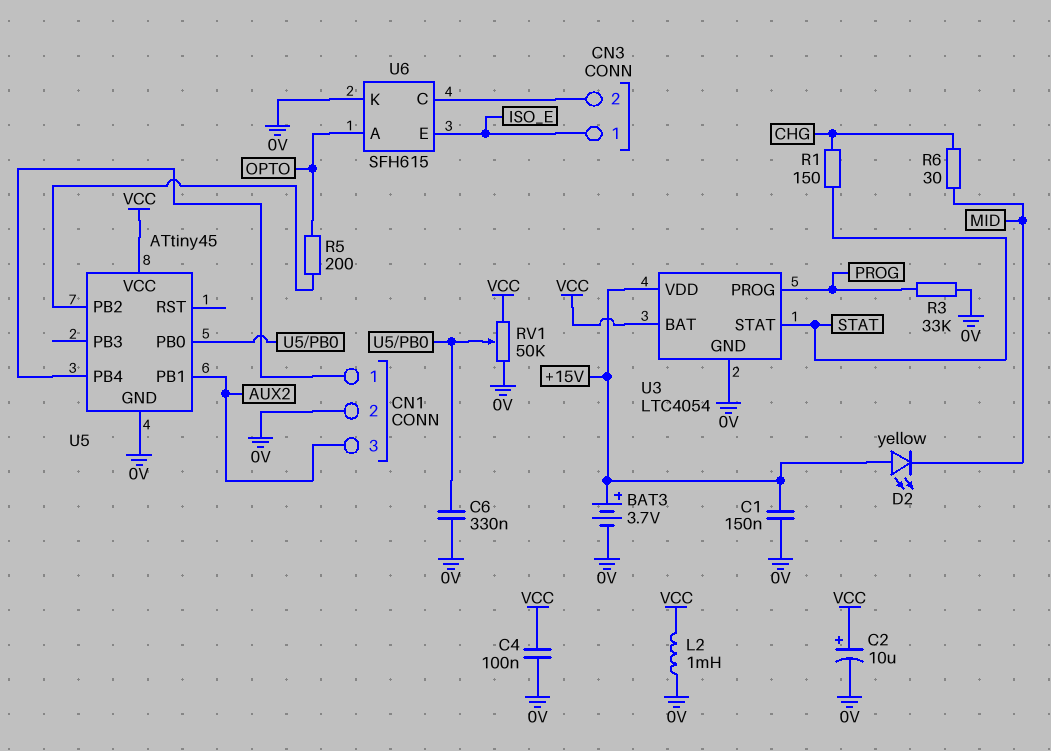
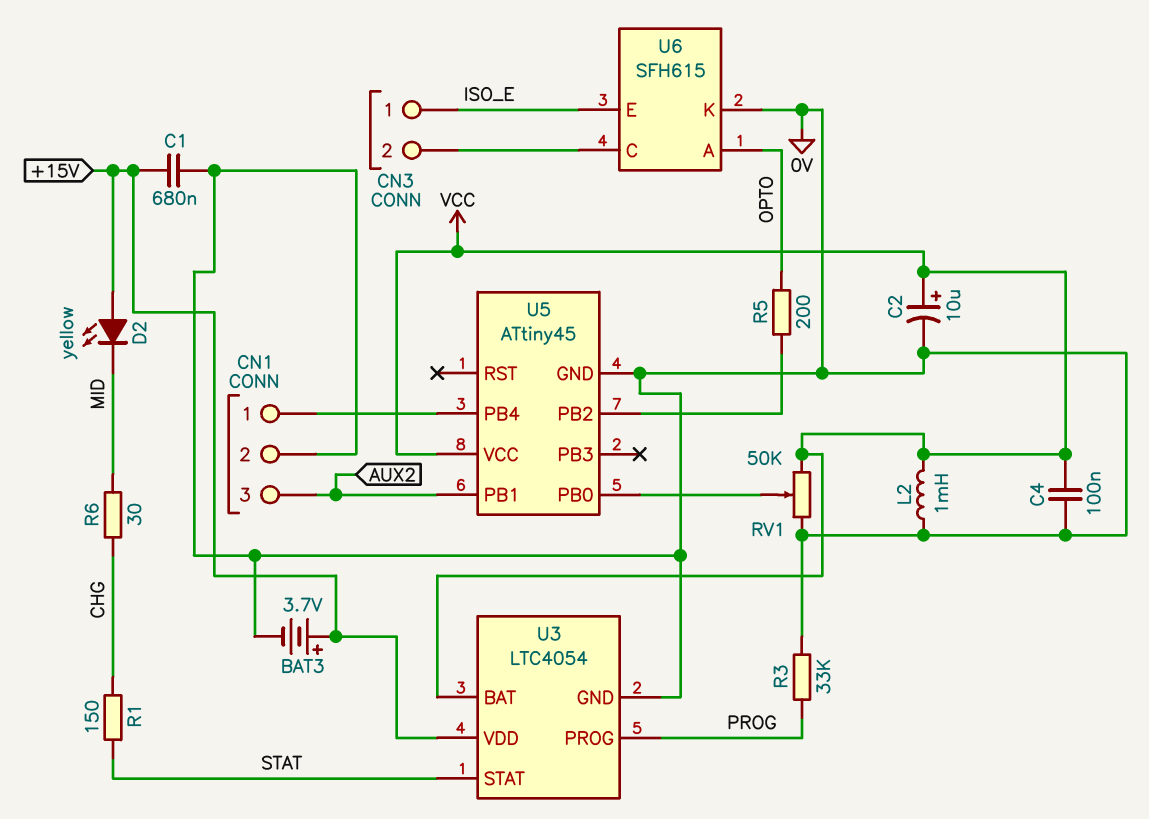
C1: 150nF (+15V, 0V) -> 680nF (+15V, 0V)
C6: 330nF (0V, U5/PB0) -> none

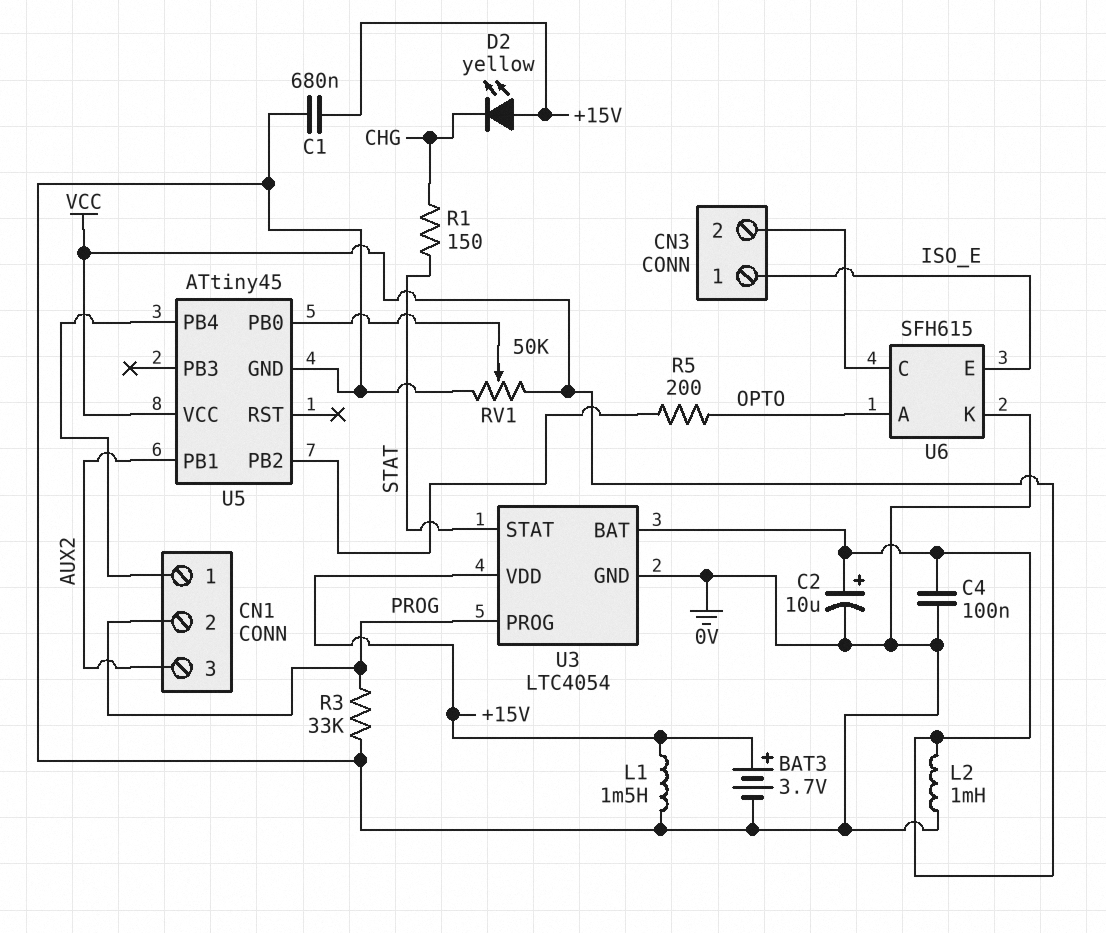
CN1 pin 2: 0V -> PROG
D2: LED yellow (A +15V, K MID) -> LED yellow (A +15V, K CHG)
L1: none -> 1.5mH (+15V, 0V)
R6: 30 (CHG, MID) -> none

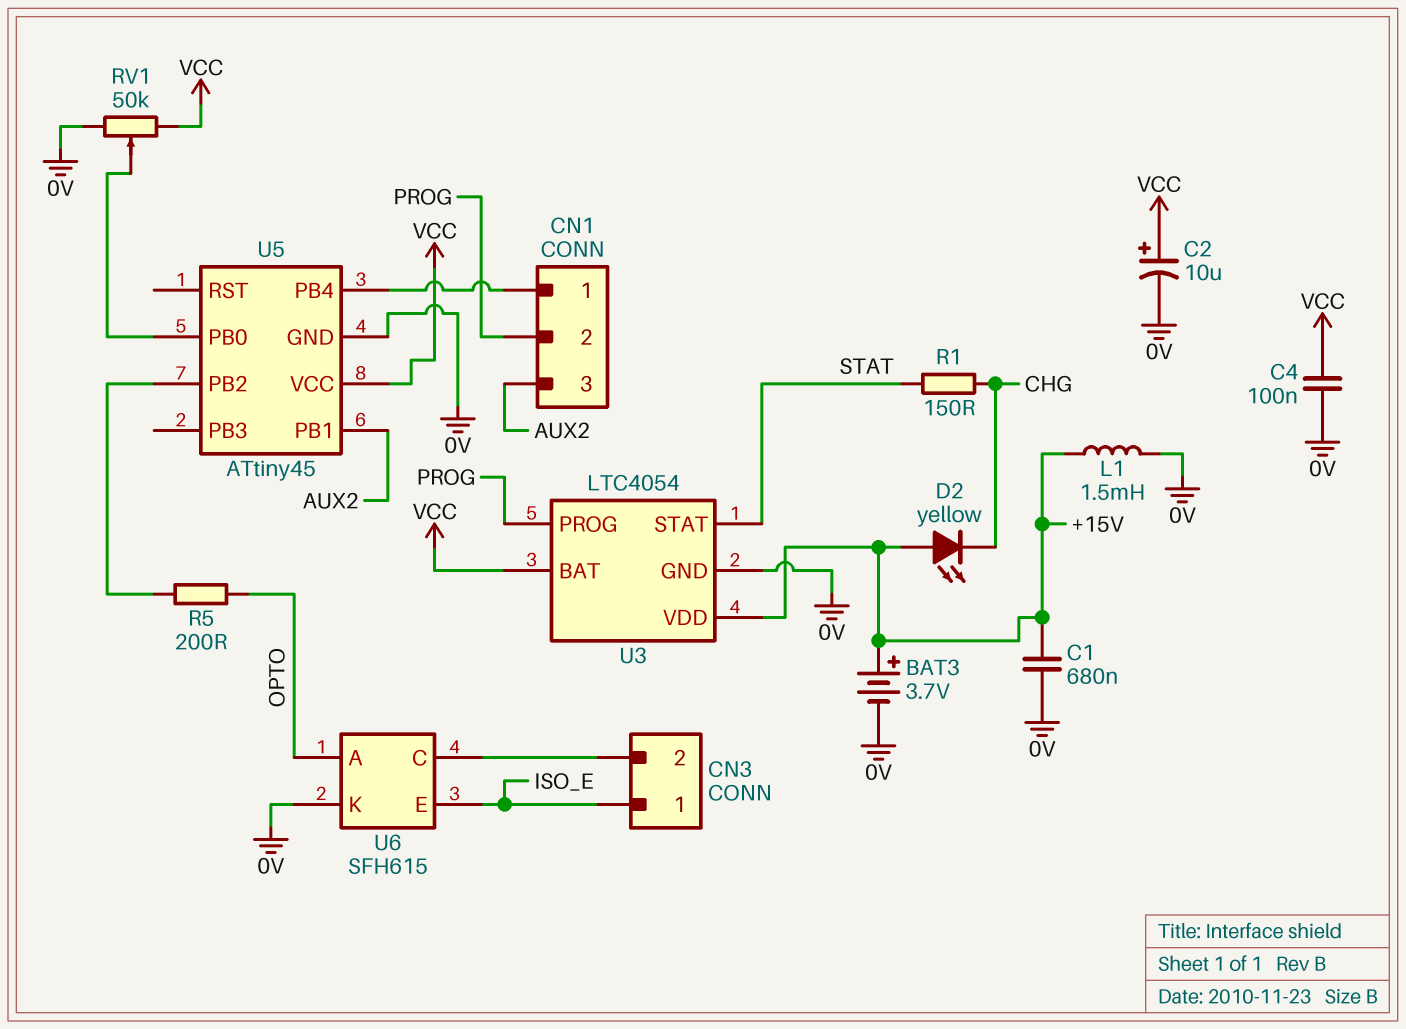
L2: 1mH (0V, VCC) -> none
R3: 33k (0V, PROG) -> none

